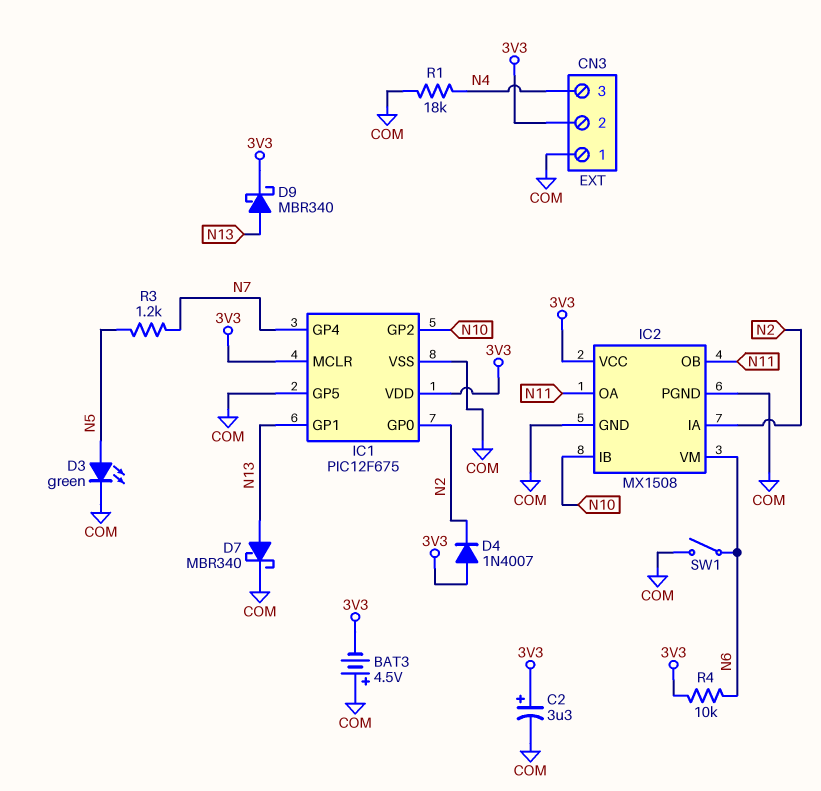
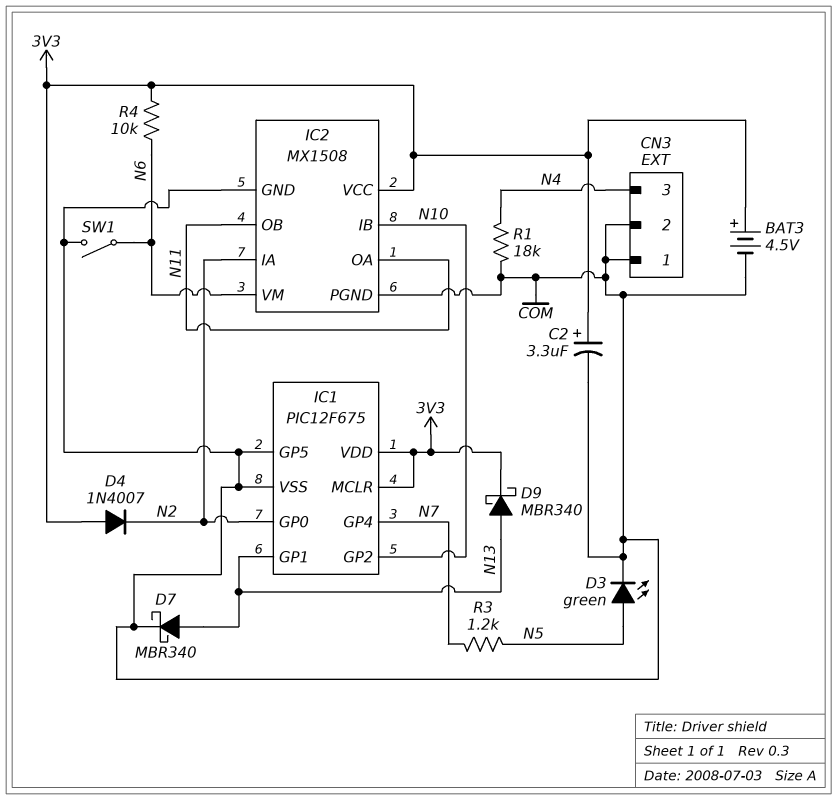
BAT3: 4.5V (plus COM, minus 3V3) -> 4.5V (plus 3V3, minus COM)
CN3 pin 2: 3V3 -> COM

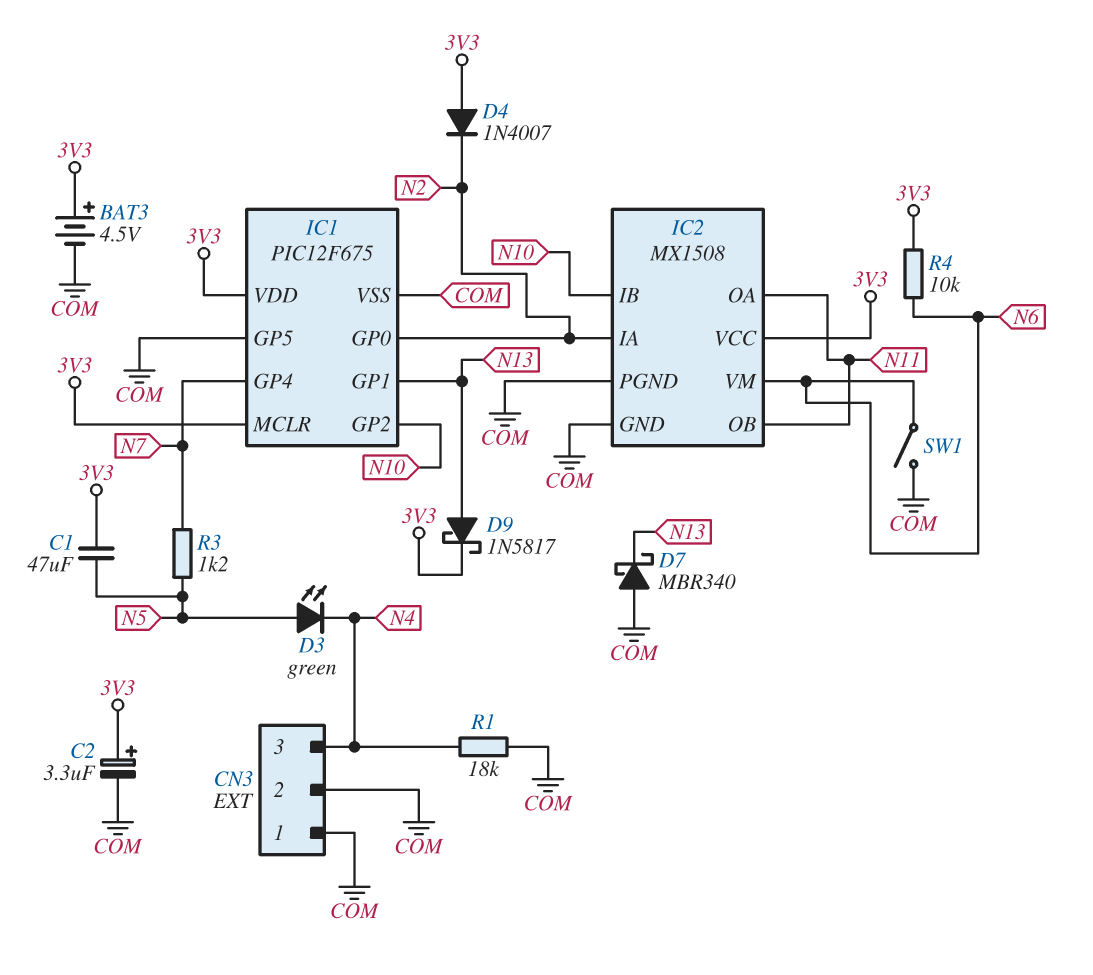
C1: none -> 47uF (3V3, N5)
D3: LED green (A N5, K COM) -> LED green (A N5, K N4)
D7: schottky MBR340 (A N13, K COM) -> schottky MBR340 (A COM, K N13)
D9: schottky MBR340 (A N13, K 3V3) -> schottky 1N5817 (A N13, K 3V3)

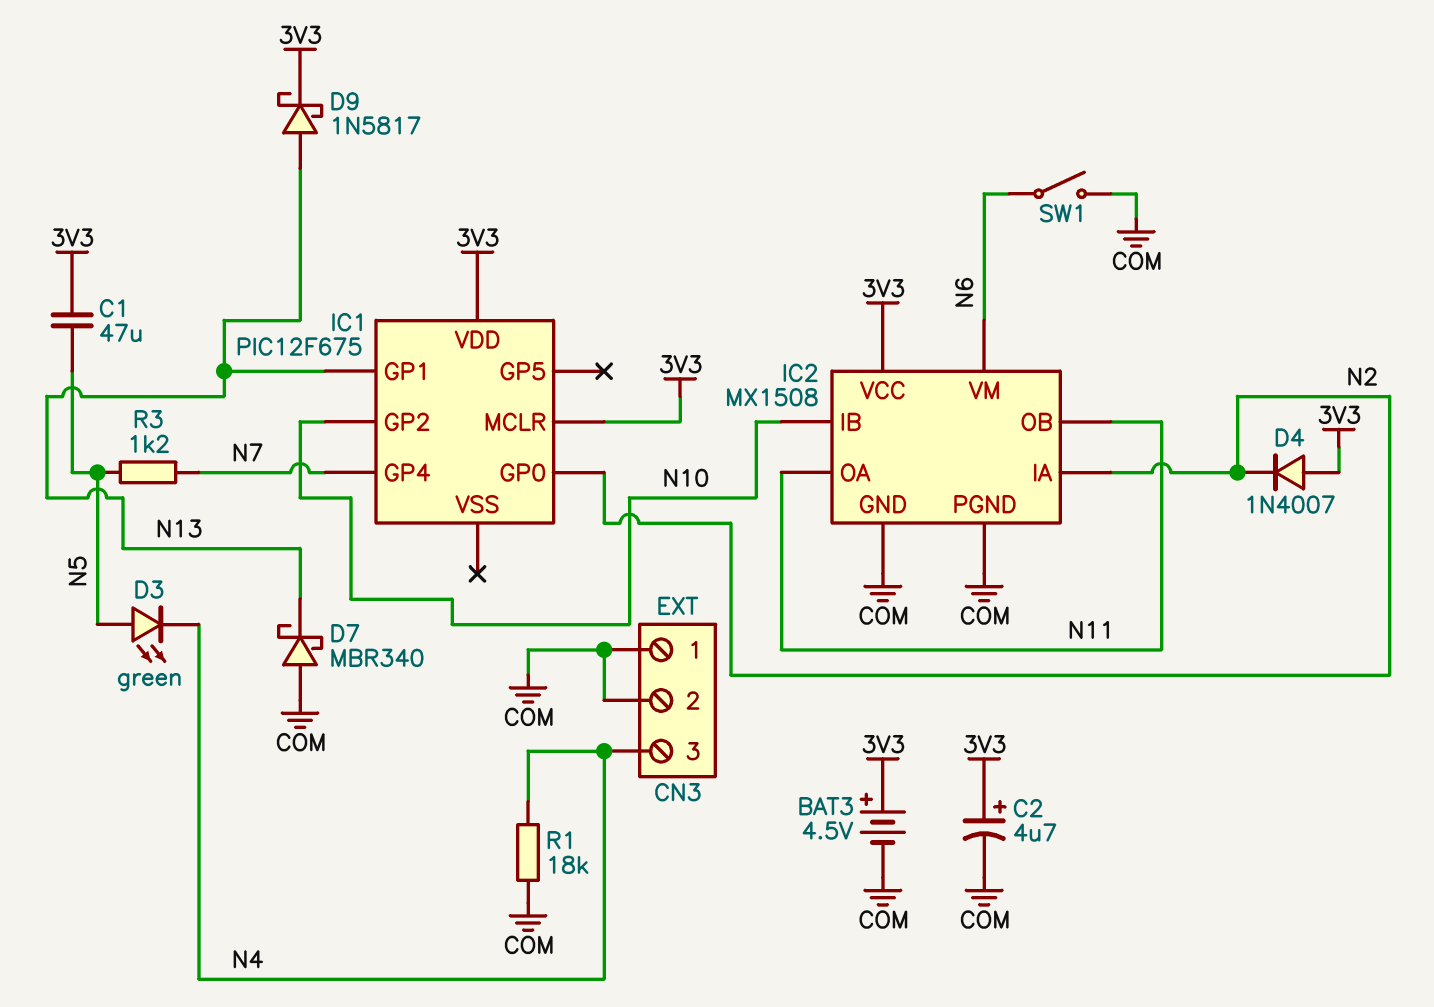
C2: 3.3uF (plus 3V3, minus COM) -> 4.7uF (plus 3V3, minus COM)
IC1 pin GP5: COM -> none
IC1 pin VSS: COM -> none
R4: 10k (3V3, N6) -> none

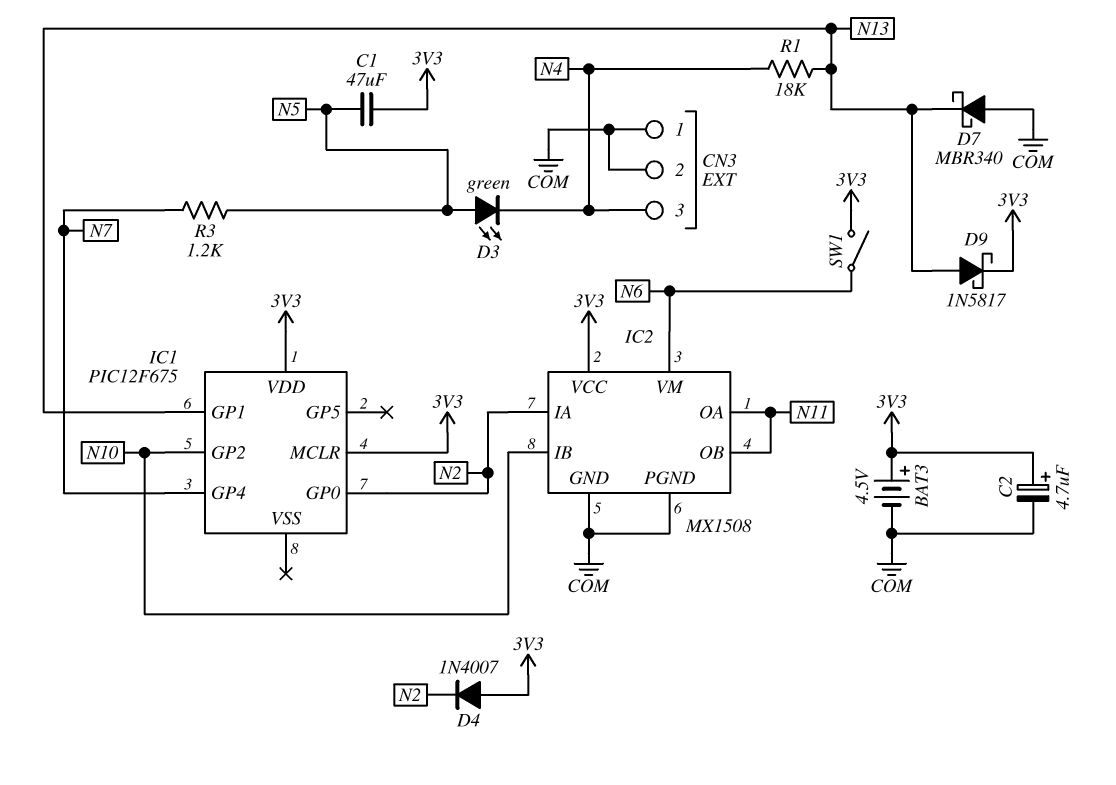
R1: 18k (COM, N4) -> 18k (N4, N13)
SW1: switch (COM, N6) -> switch (3V3, N6)

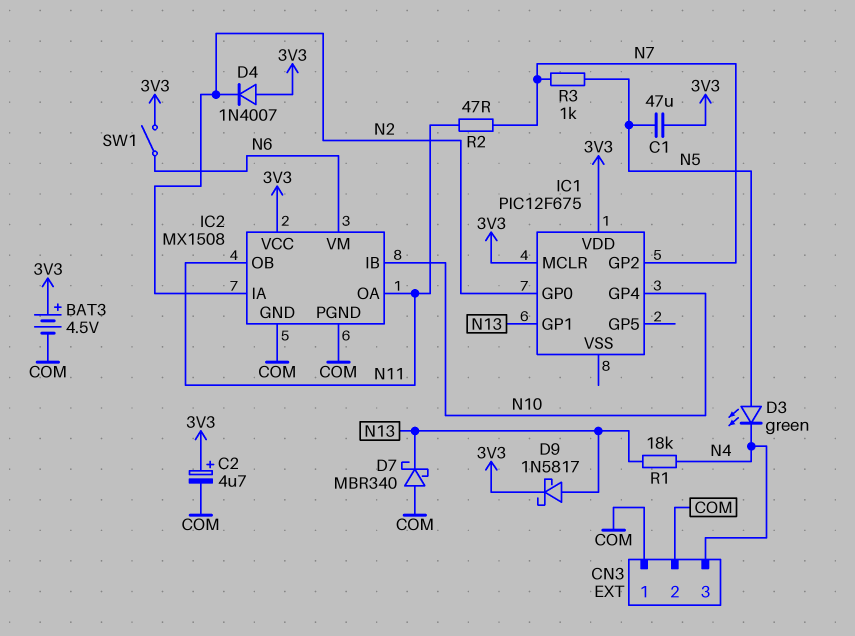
IC1 pin GP2: N10 -> N7
IC1 pin GP4: N7 -> N10
R2: none -> 47 (N7, N11)
R3: 1.2k (N5, N7) -> 1k (N5, N7)

